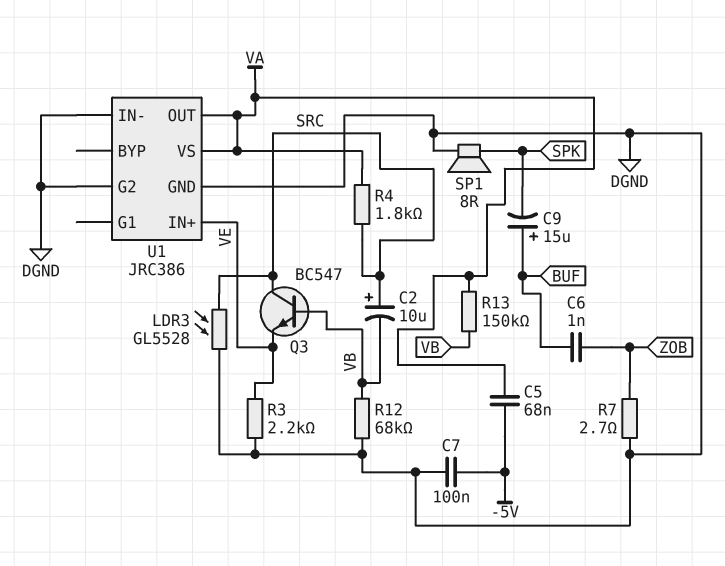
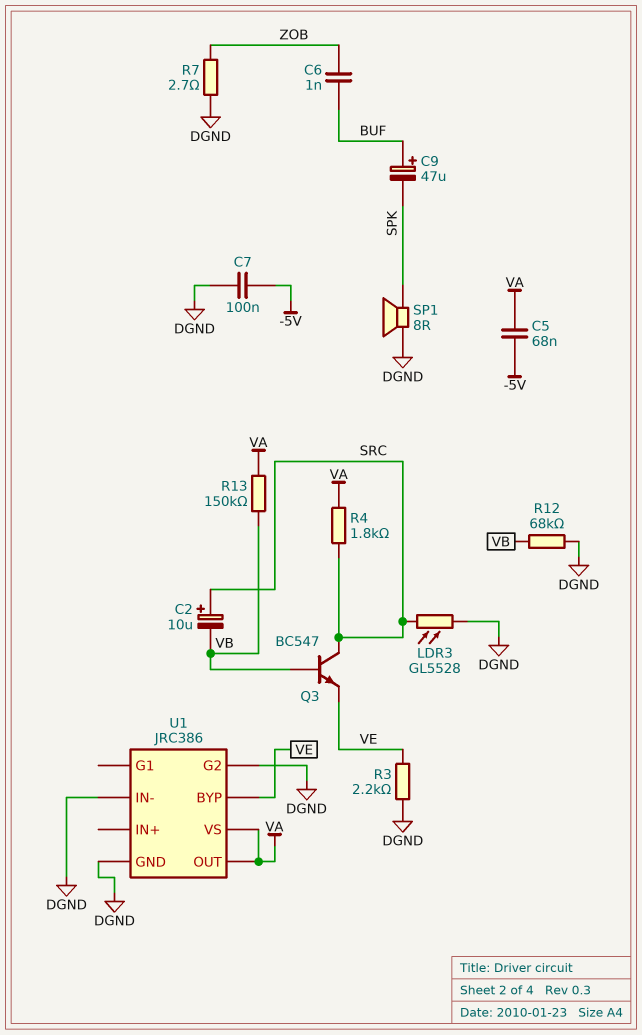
C9: 15uF (plus BUF, minus SPK) -> 47uF (plus BUF, minus SPK)
U1 pin BYP: none -> VE
U1 pin IN+: VE -> none

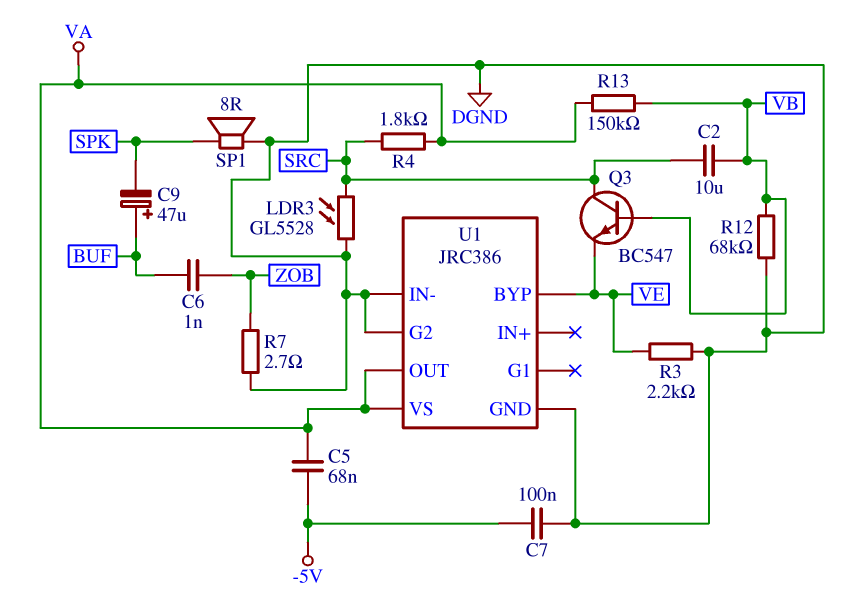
C2: 10uF (plus SRC, minus VB) -> 10uF (SRC, VB)

